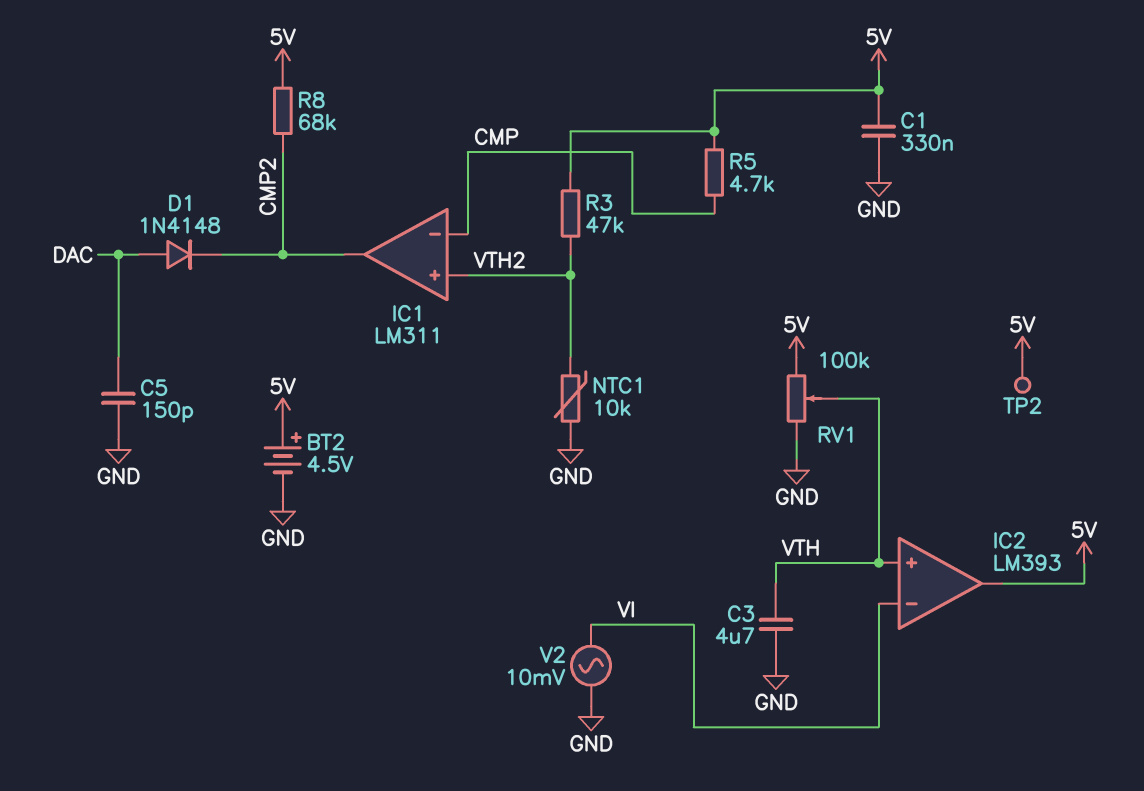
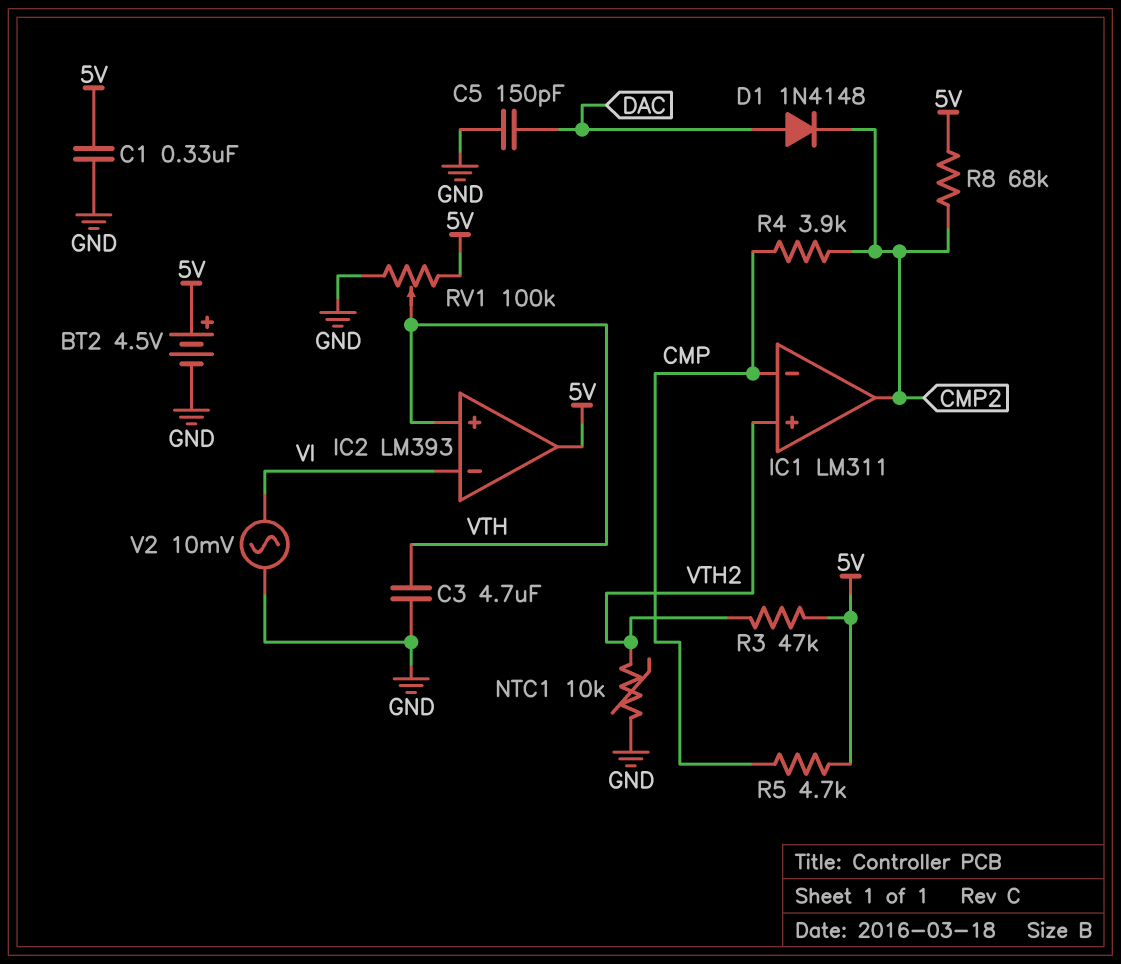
R4: none -> 3.9k (CMP, CMP2)
TP2: test point (5V) -> none

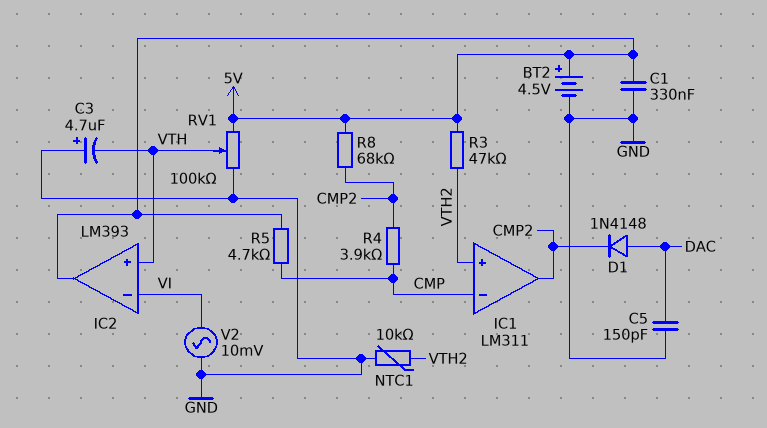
C3: 4.7uF (GND, VTH) -> 4.7uF (plus GND, minus VTH)

